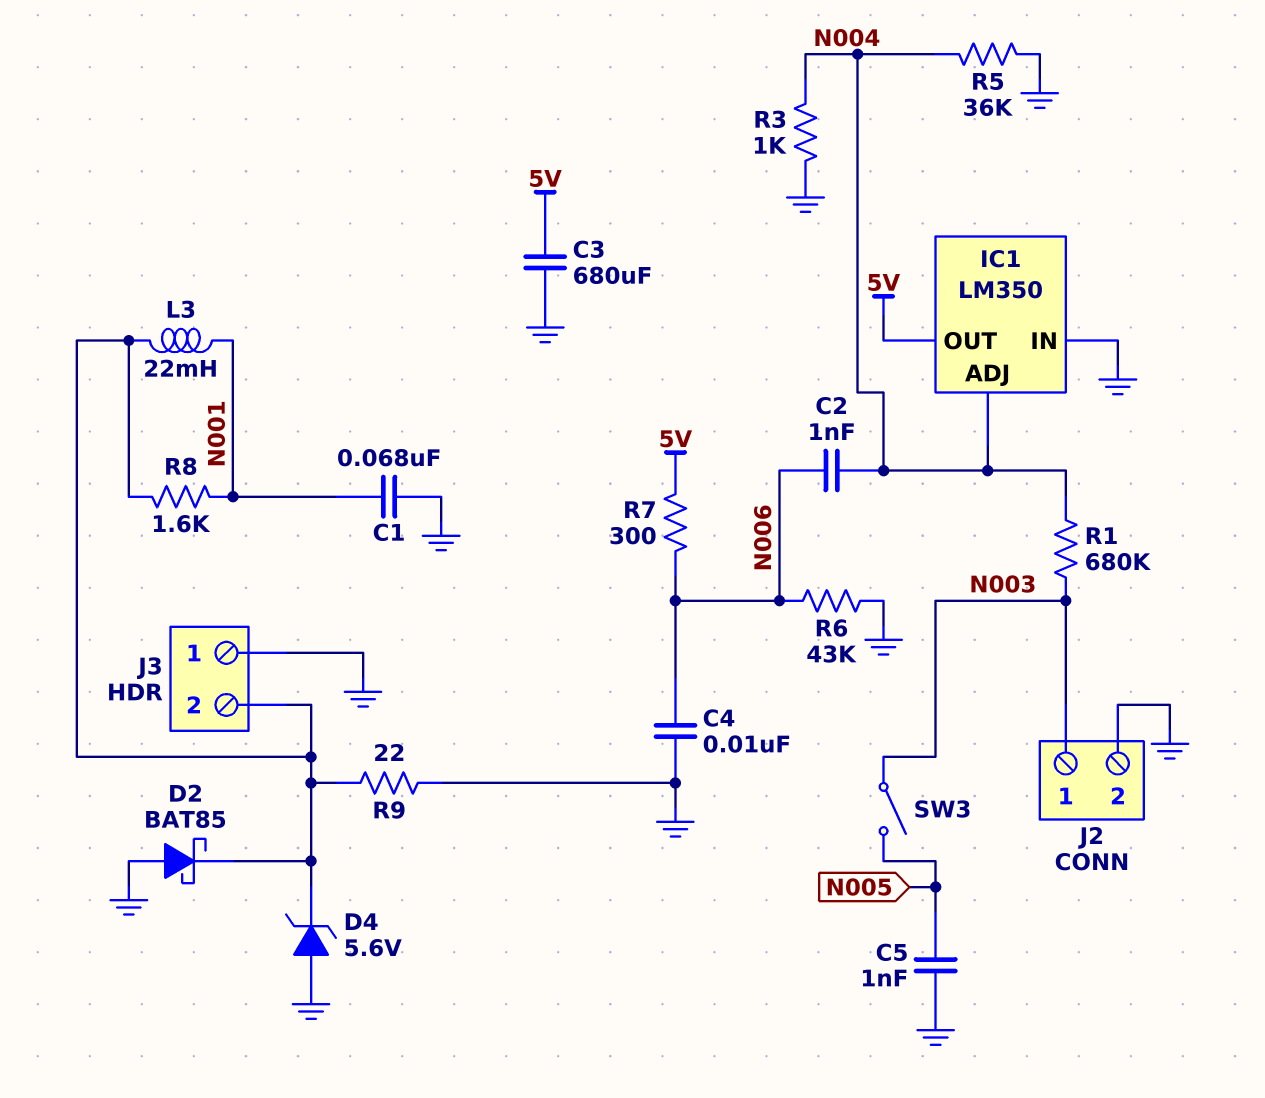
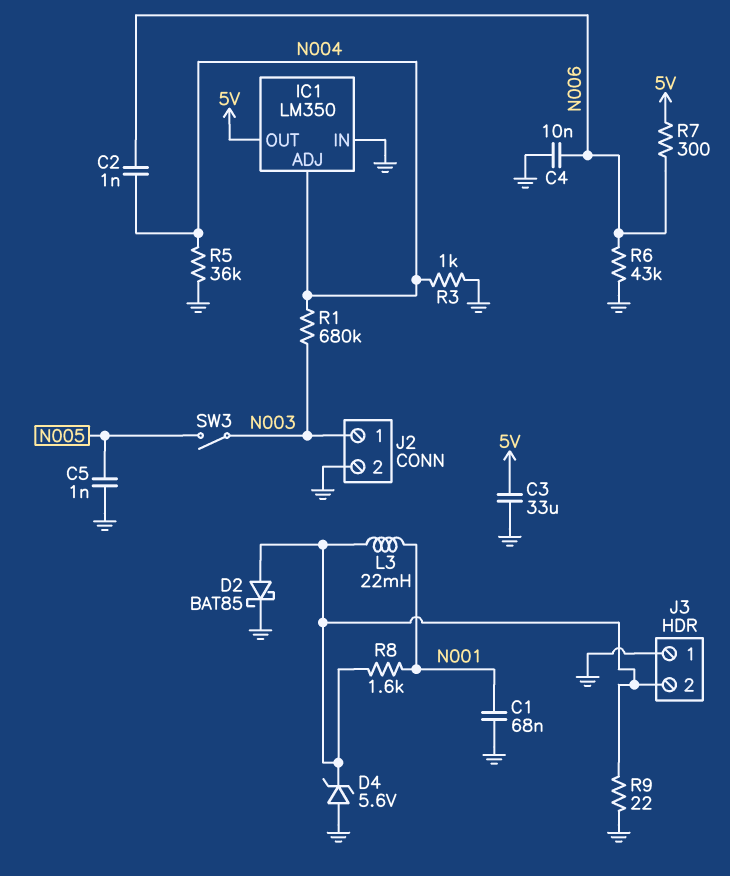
C3: 680uF (5V, GND) -> 33uF (5V, GND)
D2: schottky BAT85 (A GND, K J3/2) -> schottky BAT85 (A J3/2, K GND)

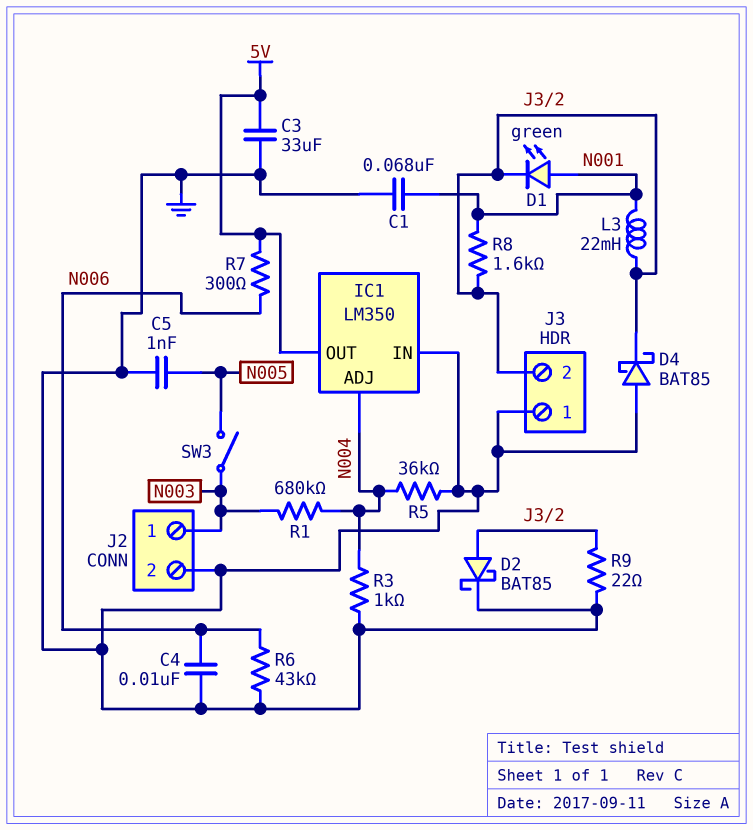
C2: 1nF (N004, N006) -> none
D1: none -> LED green (A N001, K J3/2)
D4: zener 5.6V (A GND, K J3/2) -> schottky BAT85 (A GND, K J3/2)

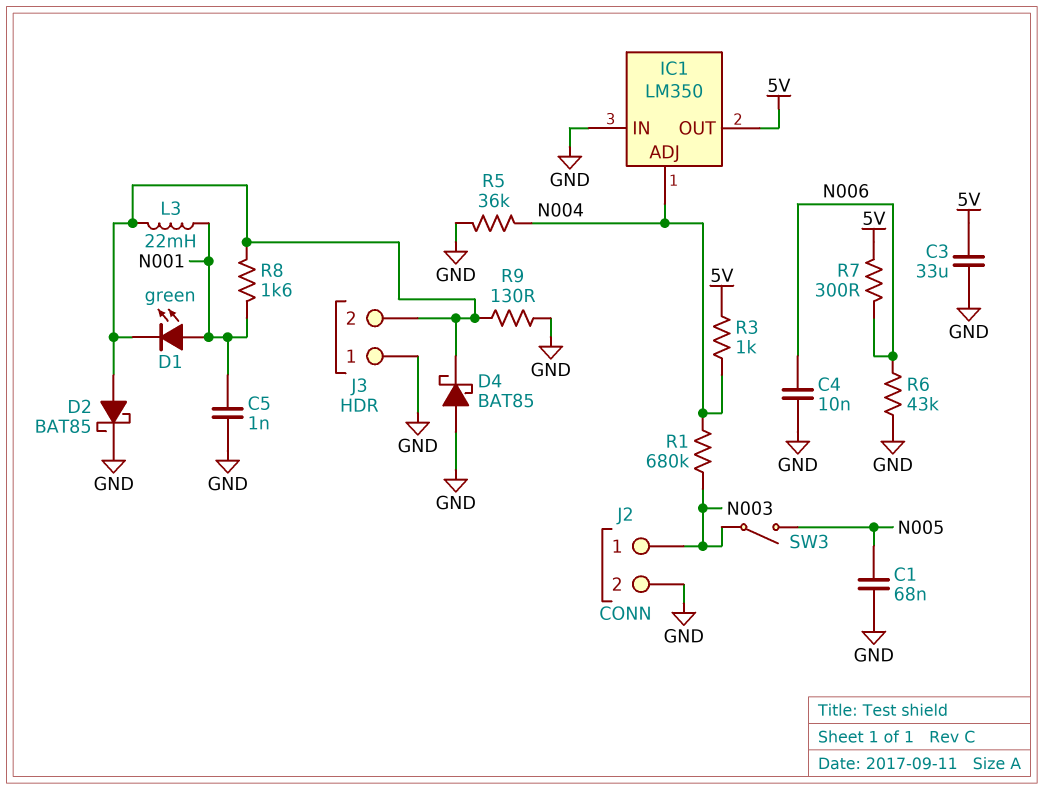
C1: 68nF (GND, N001) -> 68nF (GND, N005)
C5: 1nF (GND, N005) -> 1nF (GND, N001)
R3: 1k (GND, N004) -> 1k (5V, N004)
R9: 22 (GND, J3/2) -> 130 (GND, J3/2)

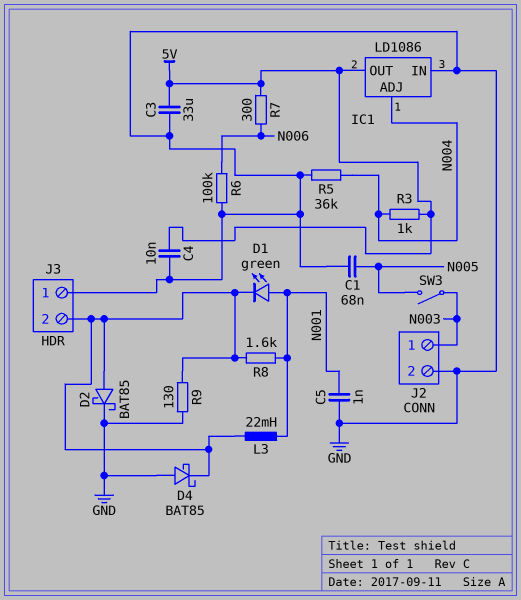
C4: 10nF (GND, N006) -> 10nF (5V, GND)
IC1: LM350 -> LD1086
R1: 680k (N003, N004) -> none
R6: 43k (GND, N006) -> 100k (GND, N006)

